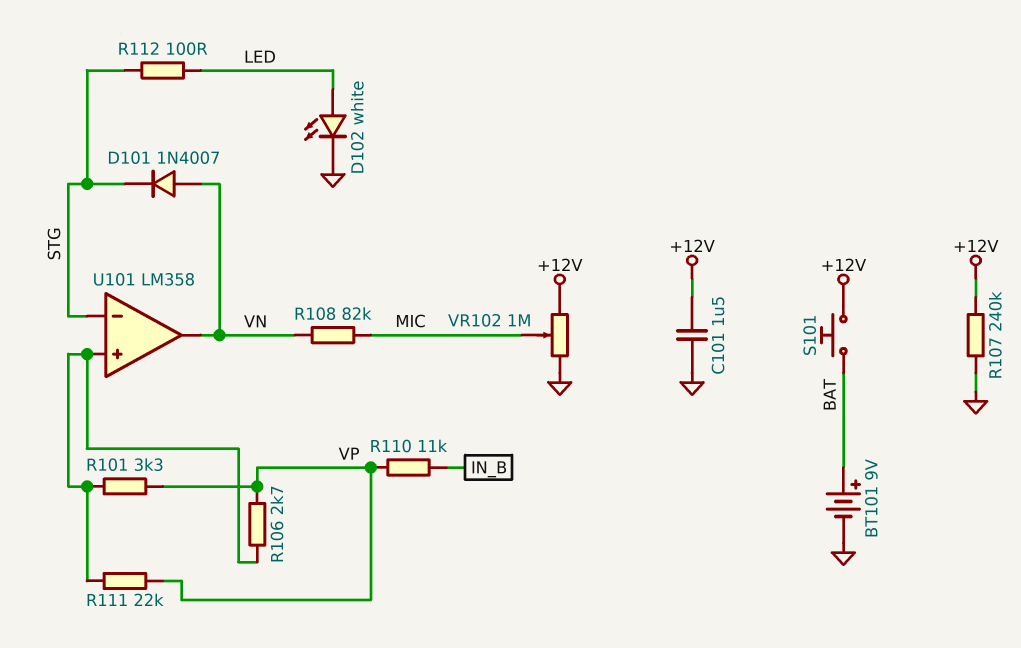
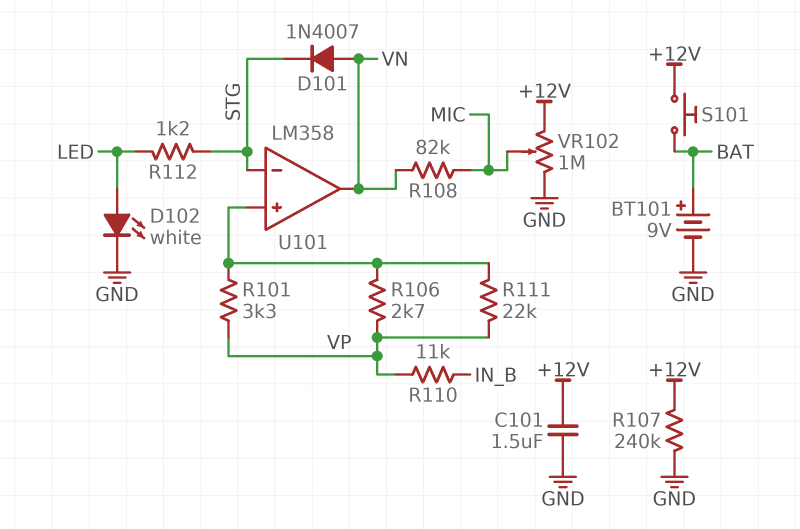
R112: 100 (LED, STG) -> 1.2k (LED, STG)

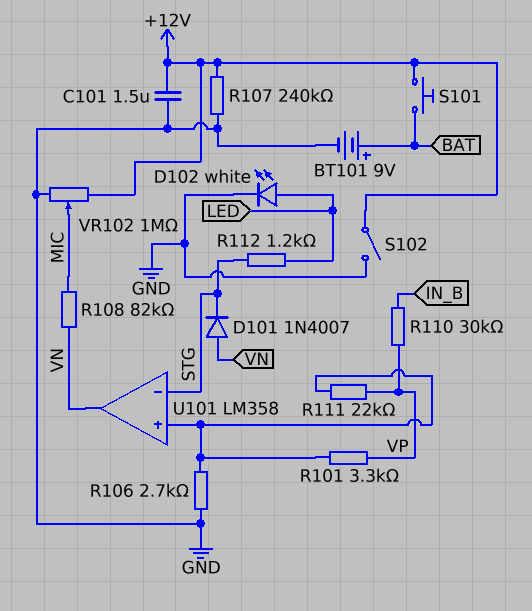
R106: 2.7k (U101/in+, VP) -> 2.7k (GND, U101/in+)
R110: 11k (IN_B, VP) -> 30k (IN_B, VP)
S102: none -> switch (+12V, GND)

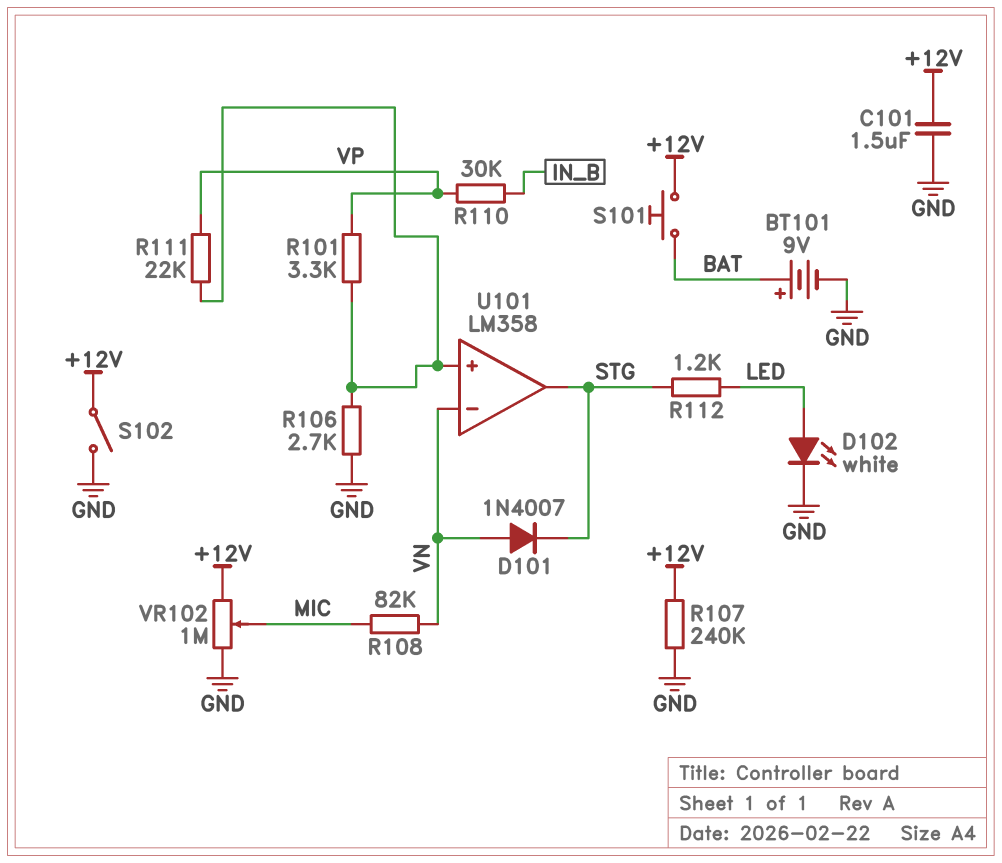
U101 pin in-: STG -> VN
U101 pin out: VN -> STG

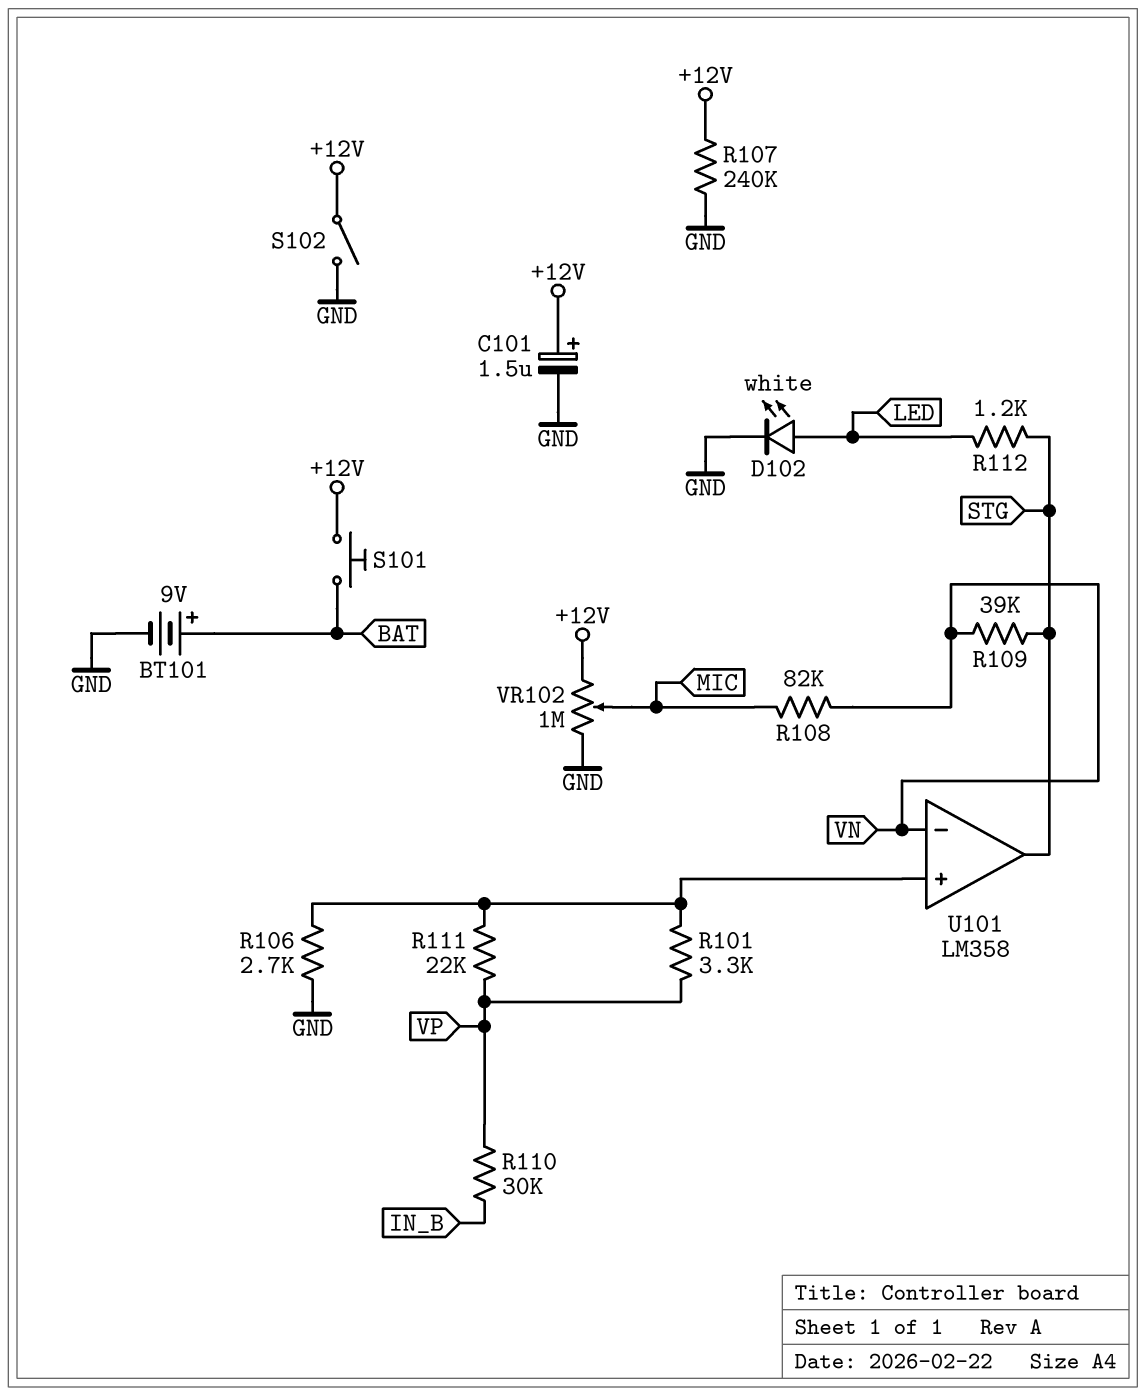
C101: 1.5uF (+12V, GND) -> 1.5uF (plus +12V, minus GND)
D101: diode 1N4007 (A VN, K STG) -> none
R109: none -> 39k (STG, VN)

